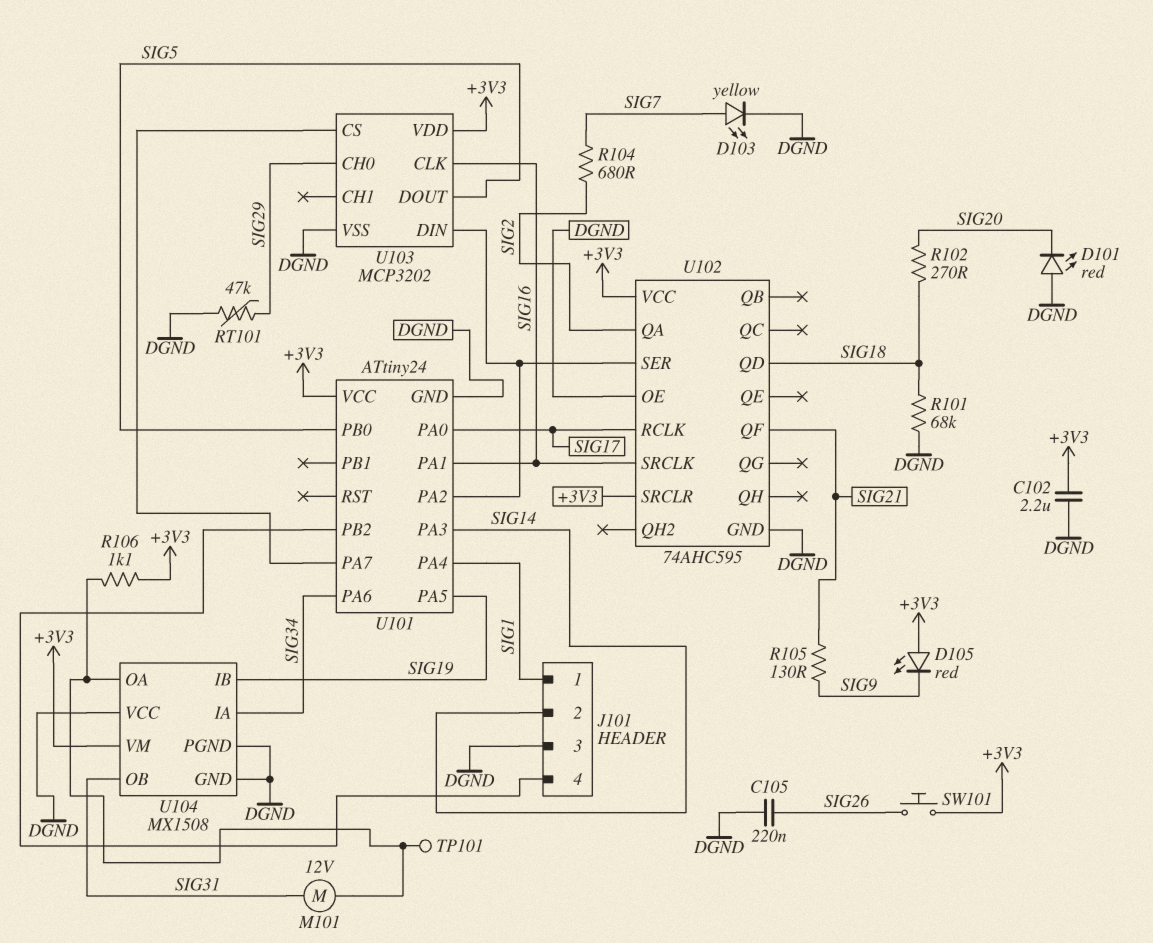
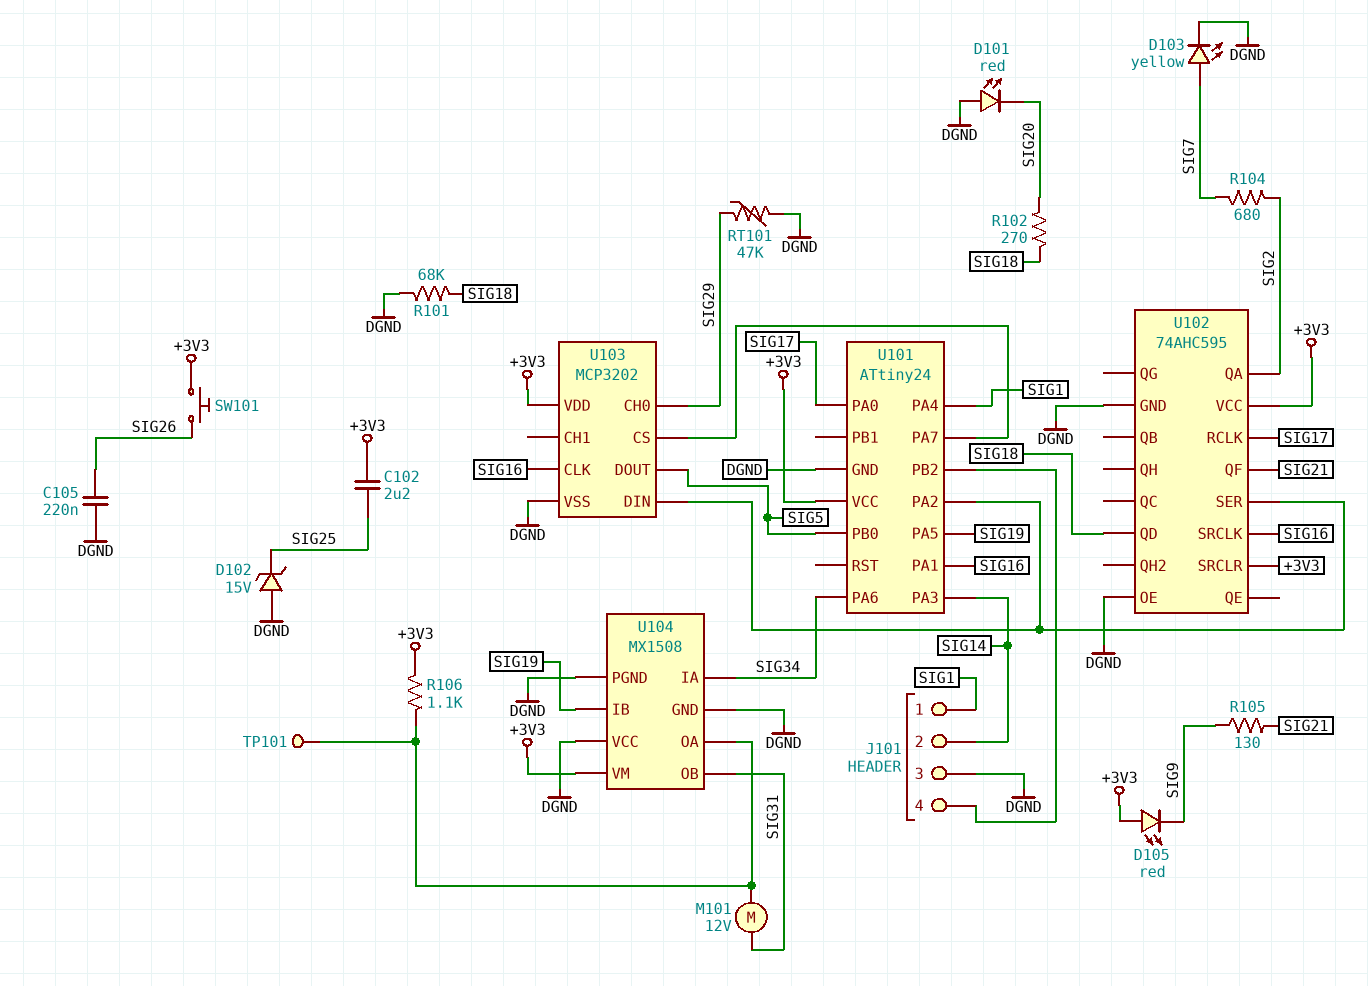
C102: 2.2uF (+3V3, DGND) -> 2.2uF (+3V3, SIG25)
D102: none -> zener 15V (A DGND, K SIG25)

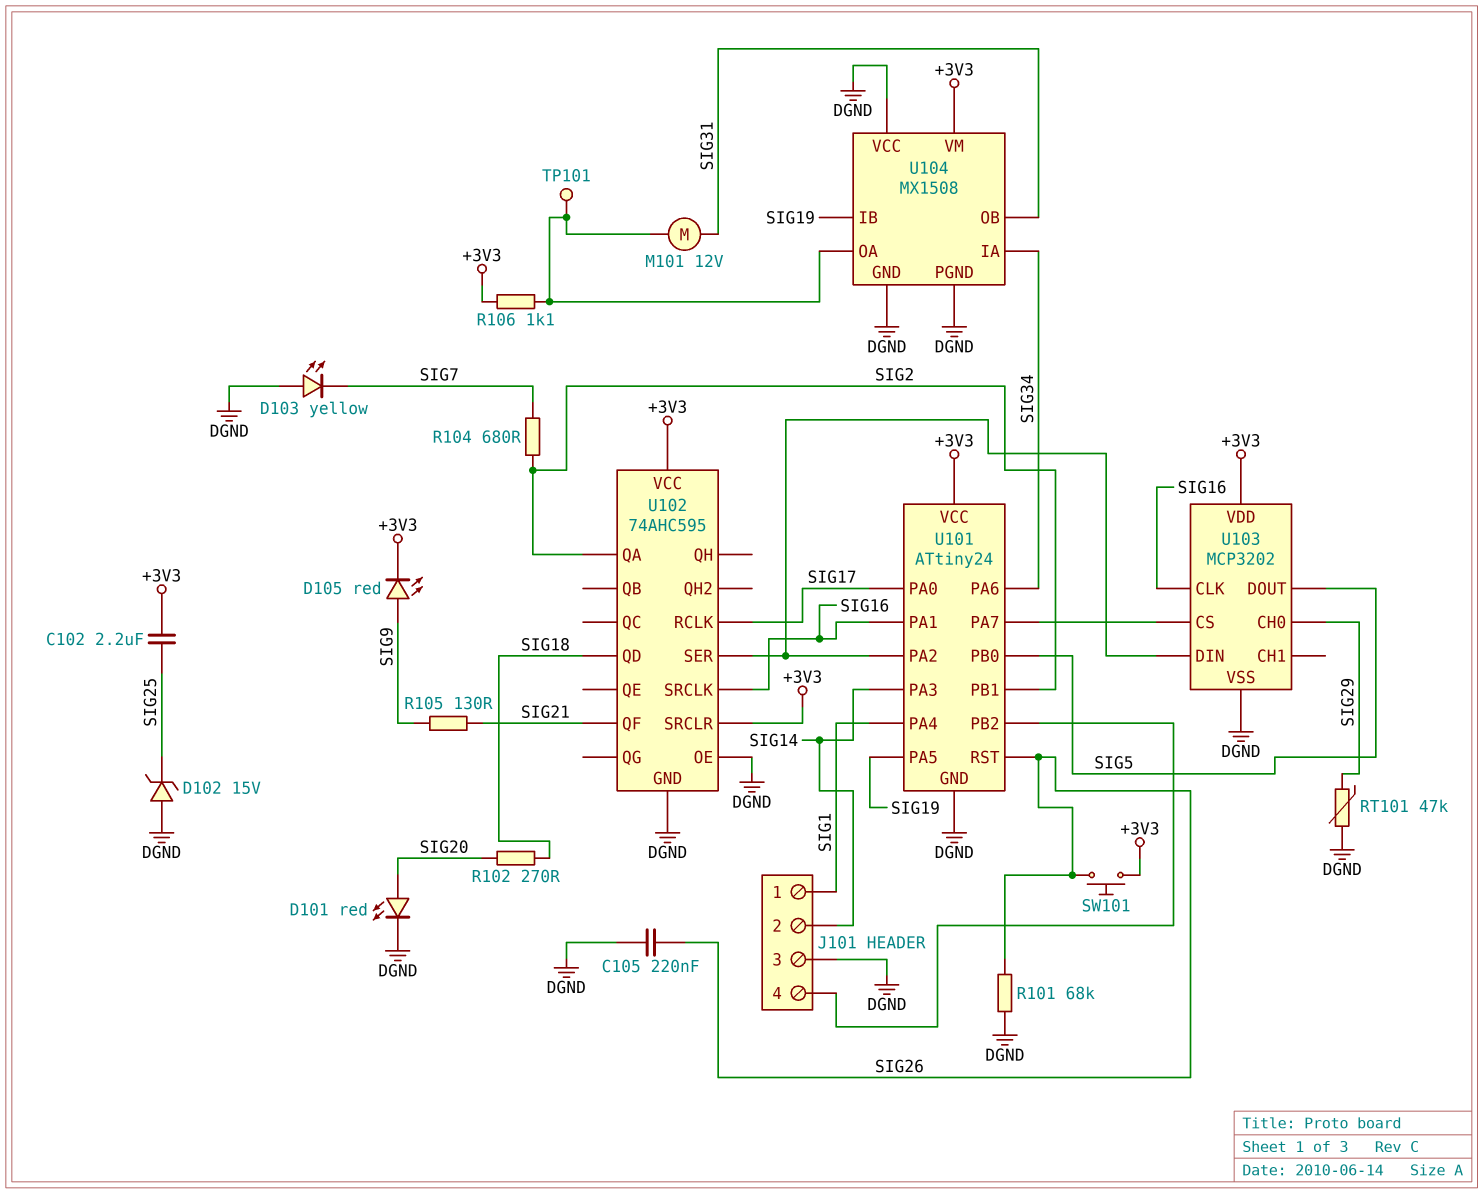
D101: LED red (A DGND, K SIG20) -> LED red (A SIG20, K DGND)
D103: LED yellow (A SIG7, K DGND) -> LED yellow (A DGND, K SIG7)
D105: LED red (A +3V3, K SIG9) -> LED red (A SIG9, K +3V3)
R101: 68k (DGND, SIG18) -> 68k (DGND, SIG26)
U101 pin PB1: none -> SIG2
U101 pin RST: none -> SIG26

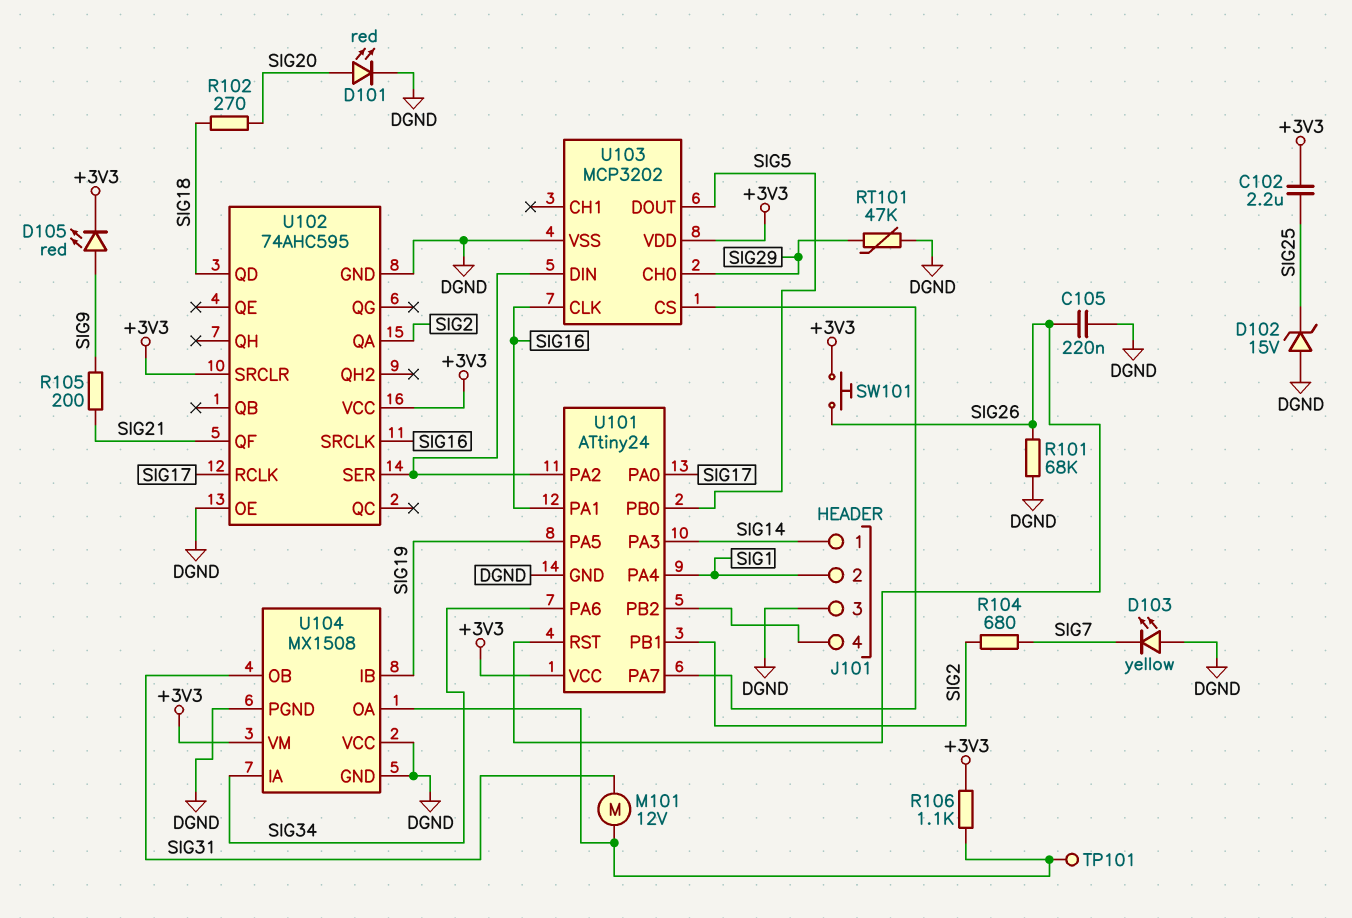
J101 pin 1: SIG1 -> SIG14
J101 pin 2: SIG14 -> SIG1
R105: 130 (SIG9, SIG21) -> 200 (SIG9, SIG21)

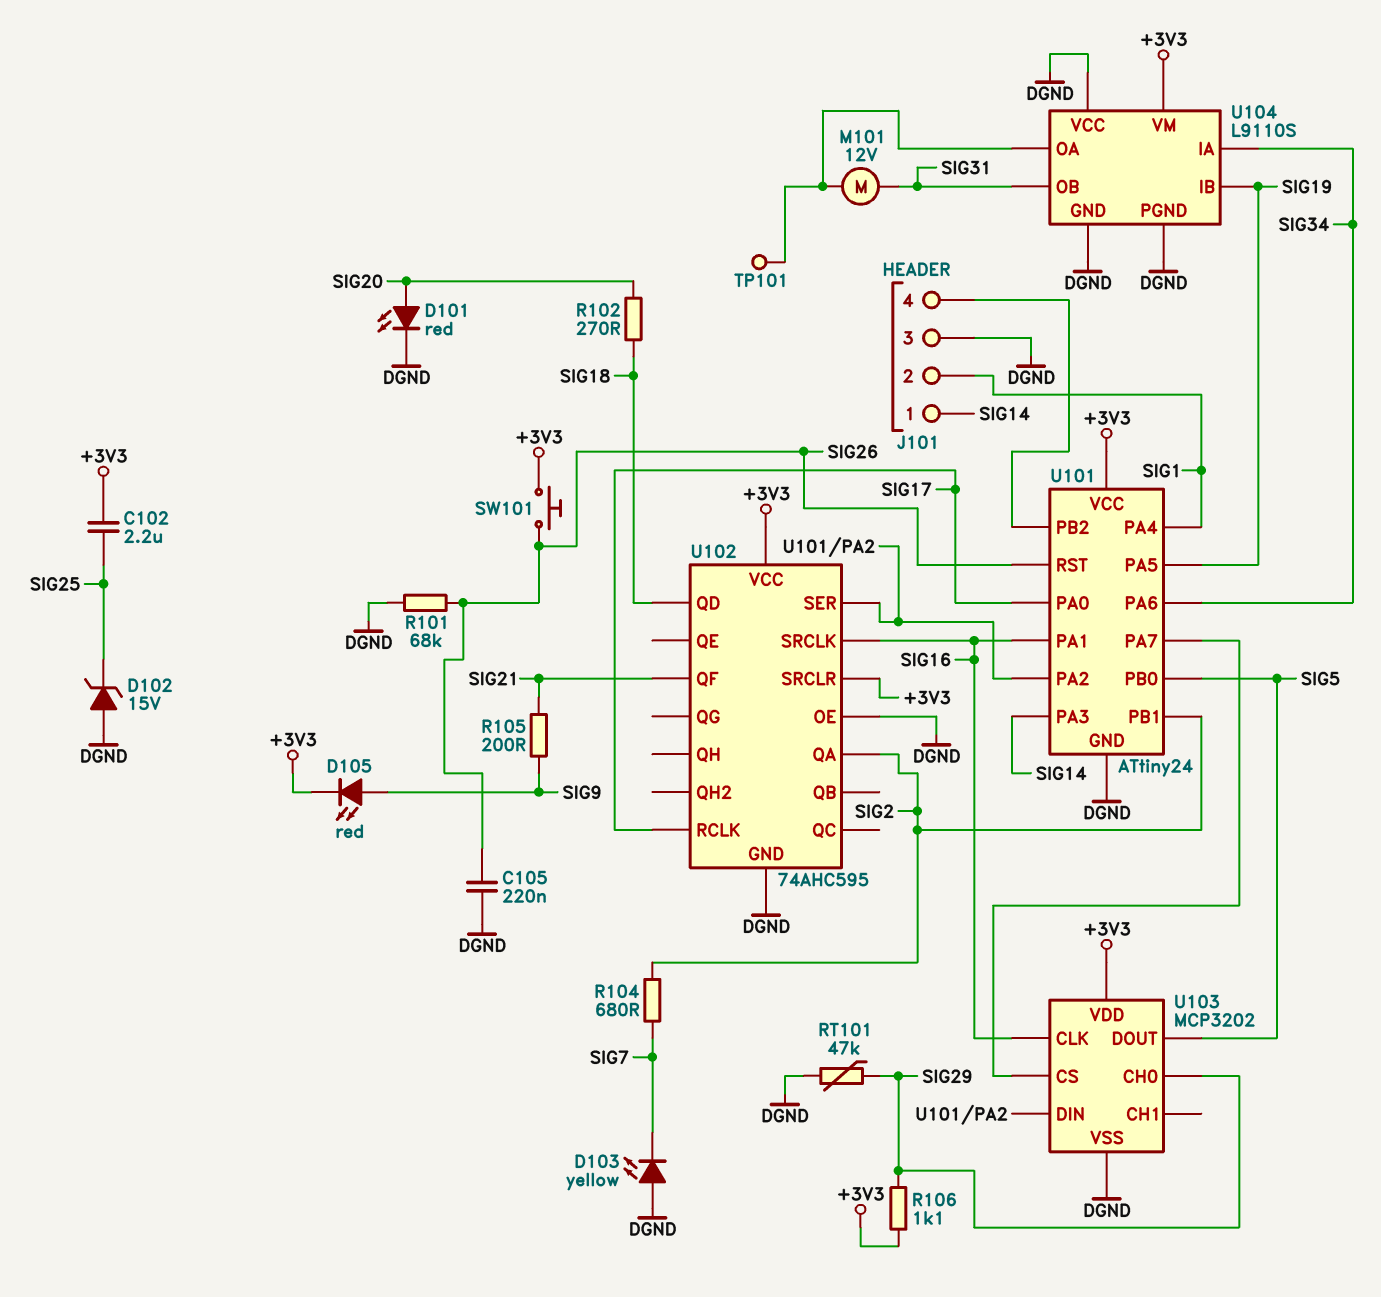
R106: 1.1k (+3V3, U104/OA) -> 1.1k (+3V3, SIG29)
U104: MX1508 -> L9110S

